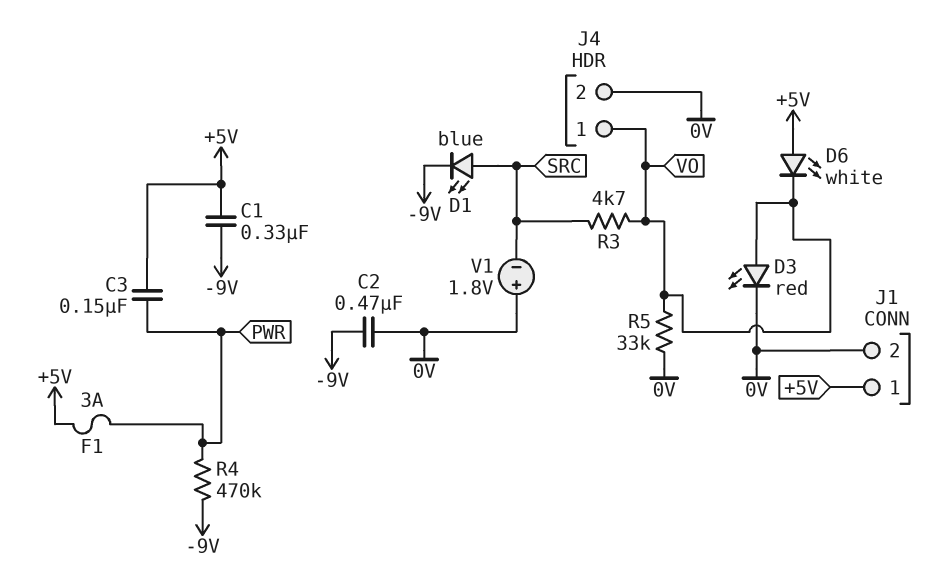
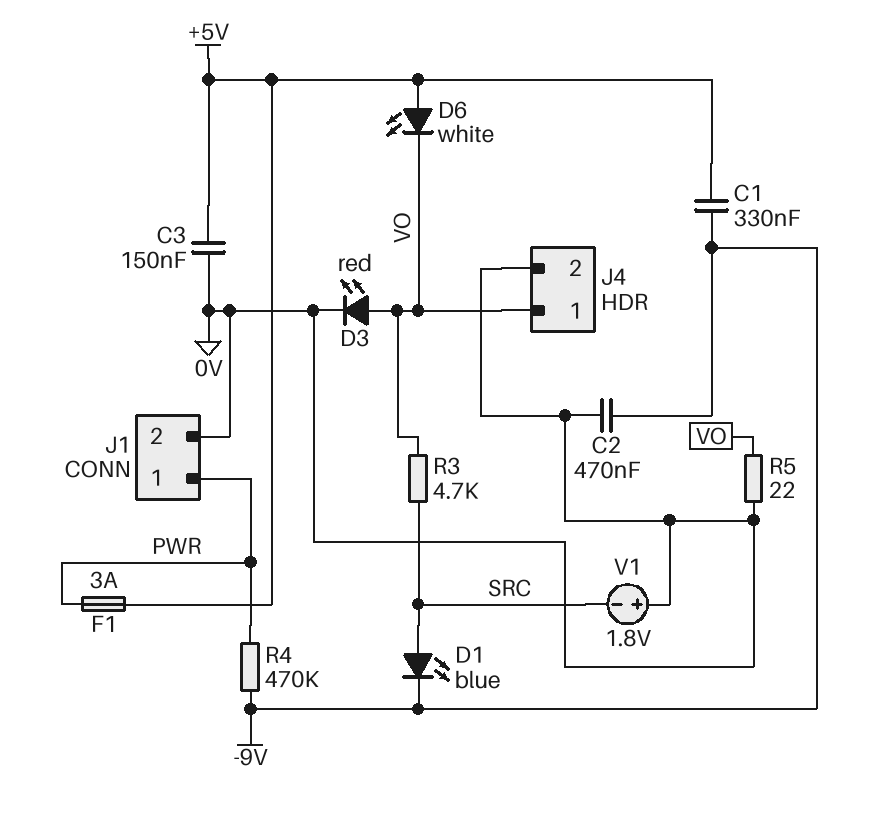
C3: 150nF (+5V, PWR) -> 150nF (+5V, 0V)
J1 pin 1: +5V -> PWR
R5: 33k (0V, VO) -> 22 (0V, VO)

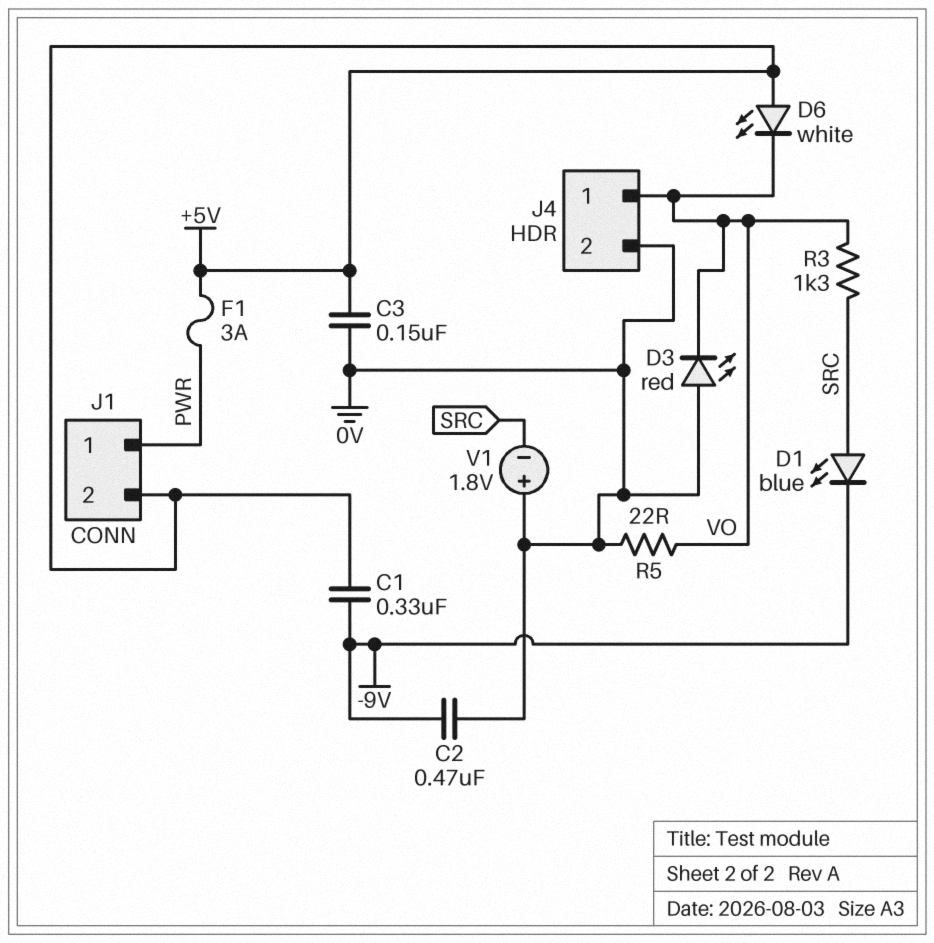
D3: LED red (A VO, K 0V) -> LED red (A 0V, K VO)
J1 pin 2: 0V -> +5V
R3: 4.7k (SRC, VO) -> 1.3k (SRC, VO)
R4: 470k (-9V, PWR) -> none

